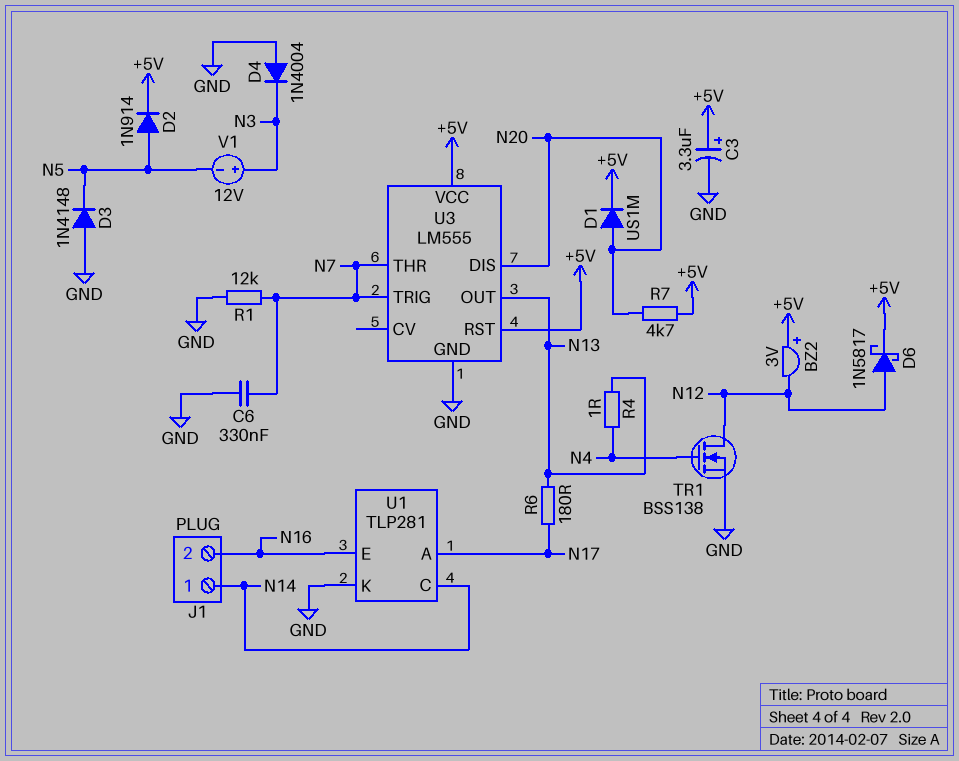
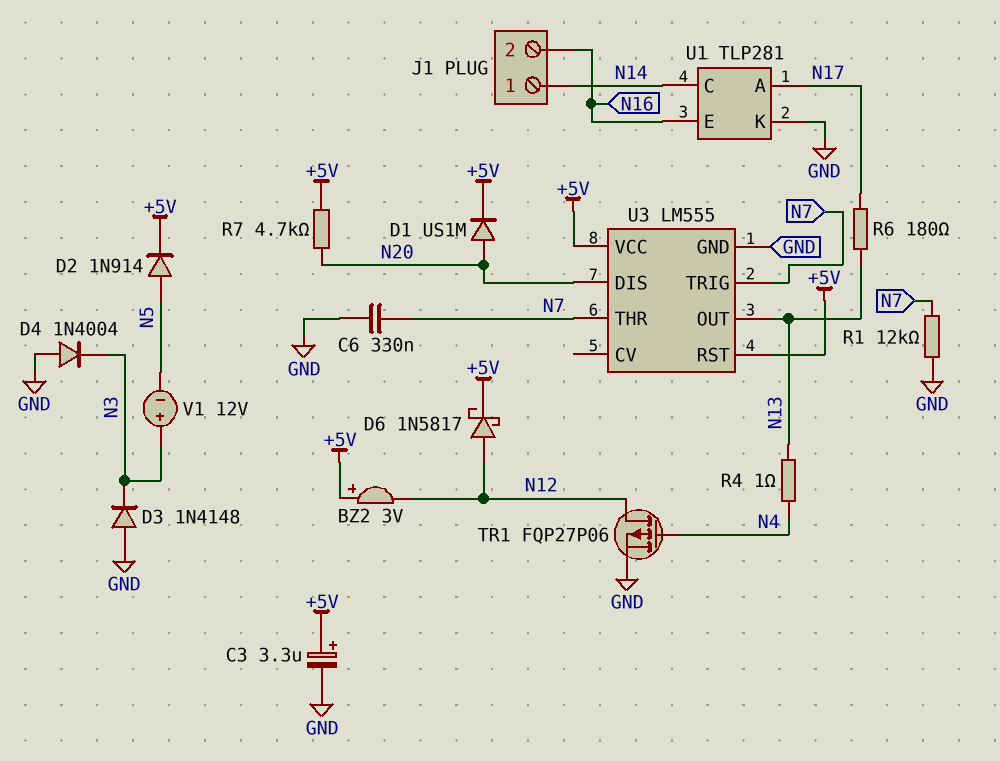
D3: diode 1N4148 (A GND, K N5) -> diode 1N4148 (A GND, K N3)
TR1: NMOS BSS138 (G N4, D N12, S GND) -> PMOS FQP27P06 (G N4, D N12, S GND)

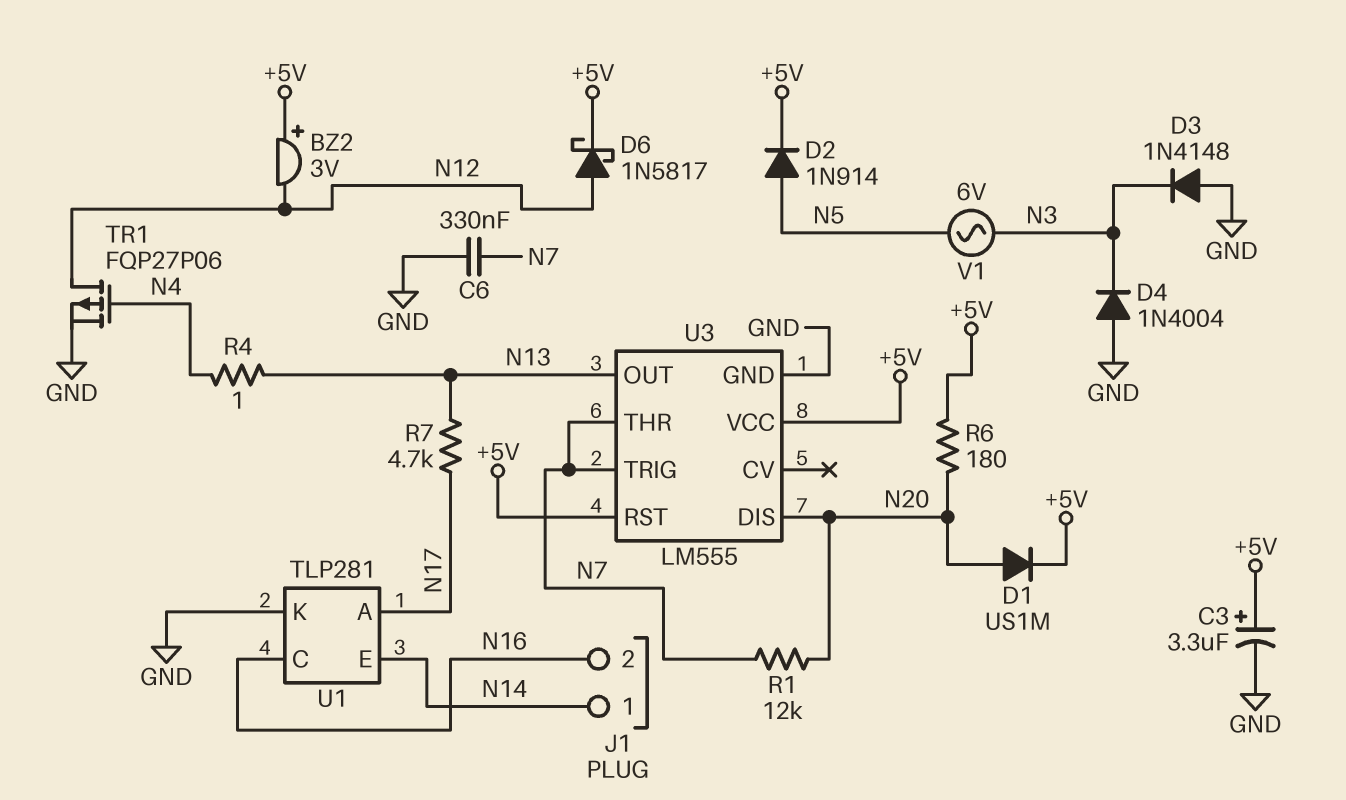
R1: 12k (GND, N7) -> 12k (N7, N20)
R6: 180 (N13, N17) -> 180 (+5V, N20)
R7: 4.7k (+5V, N20) -> 4.7k (N13, N17)
U1 pin C: N14 -> N16
U1 pin E: N16 -> N14
V1: 12V (plus N3, minus N5) -> AC 6V (N3, N5)

